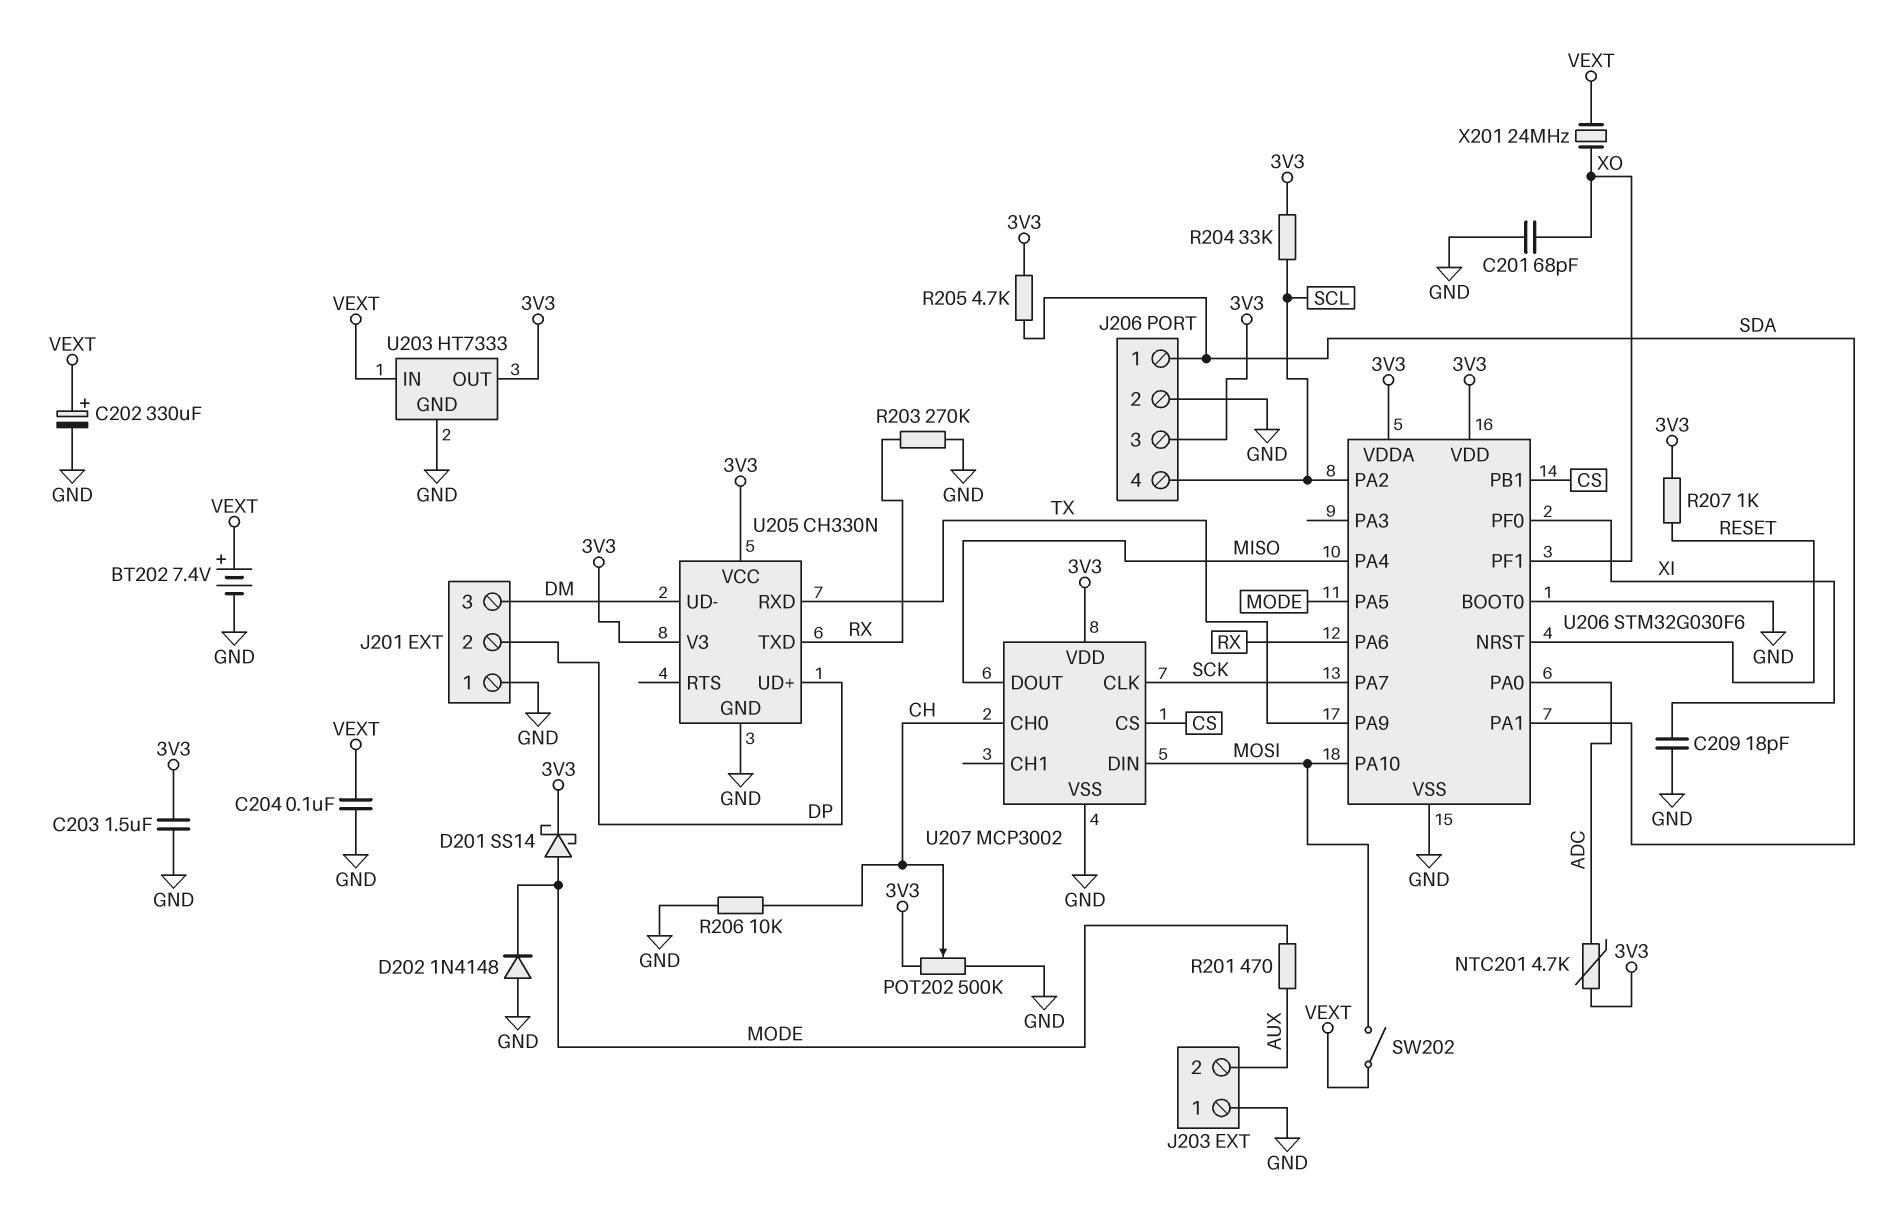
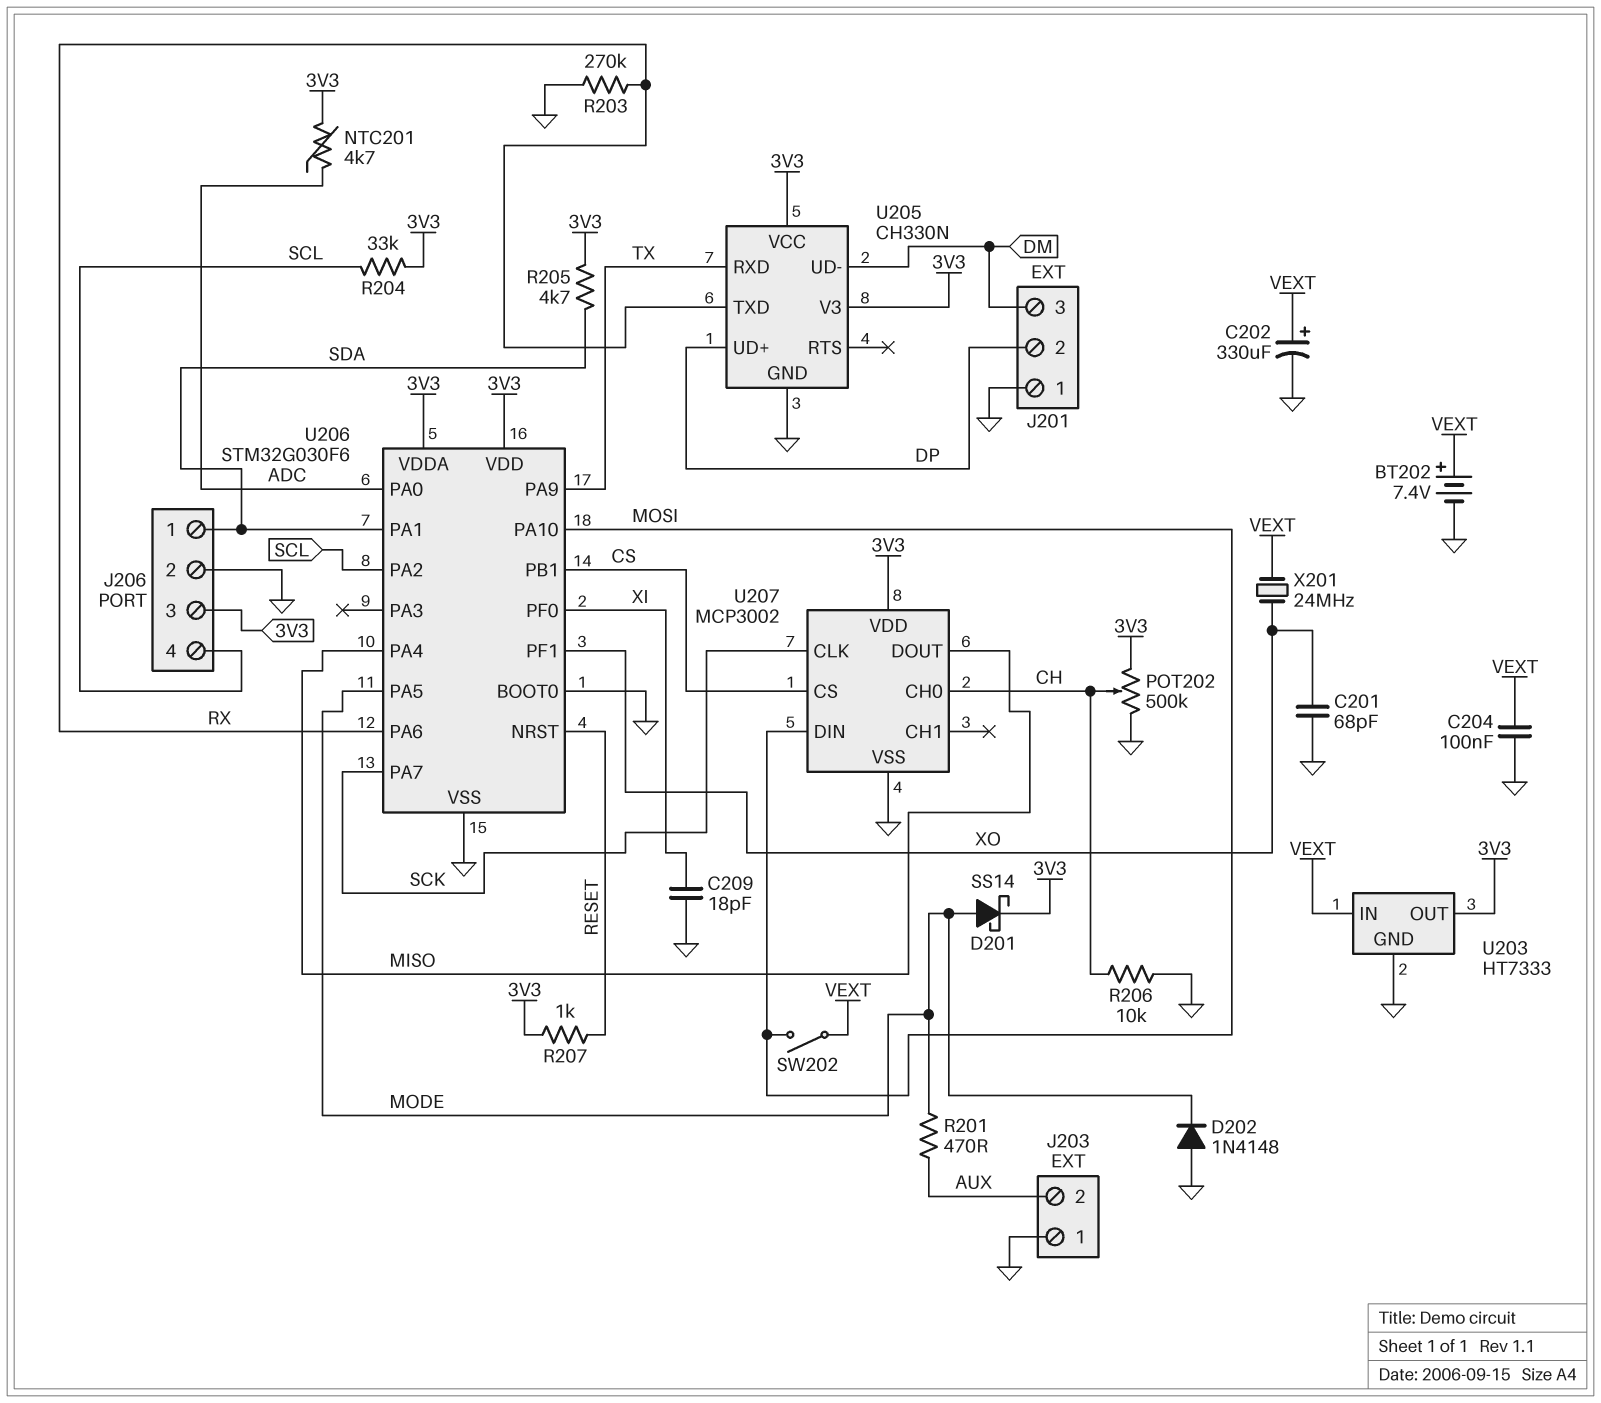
C203: 1.5uF (3V3, GND) -> none

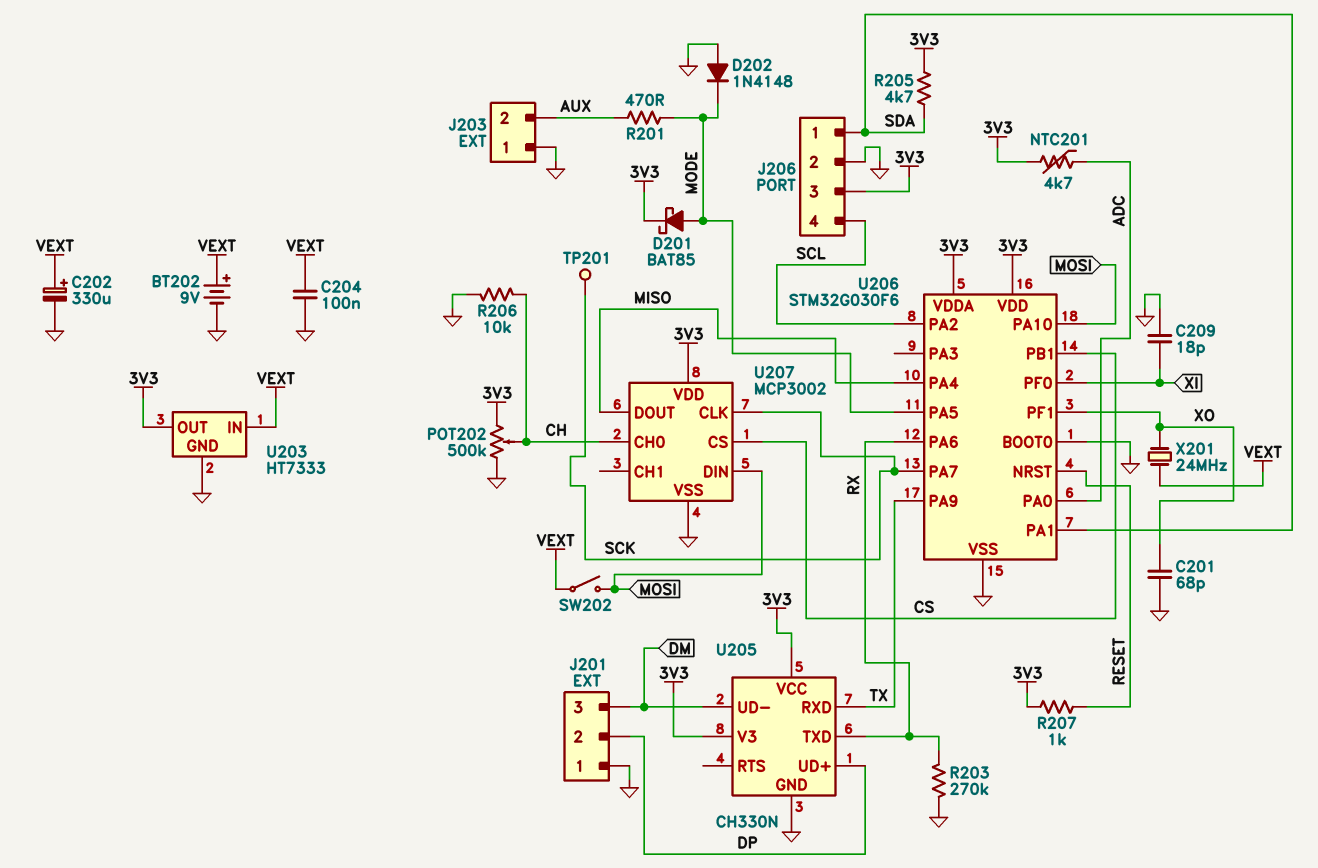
BT202: 7.4V (plus VEXT, minus GND) -> 9V (plus VEXT, minus GND)
D201: schottky SS14 (A MODE, K 3V3) -> schottky BAT85 (A MODE, K 3V3)
R204: 33k (3V3, SCL) -> none
TP201: none -> test point (SCK)

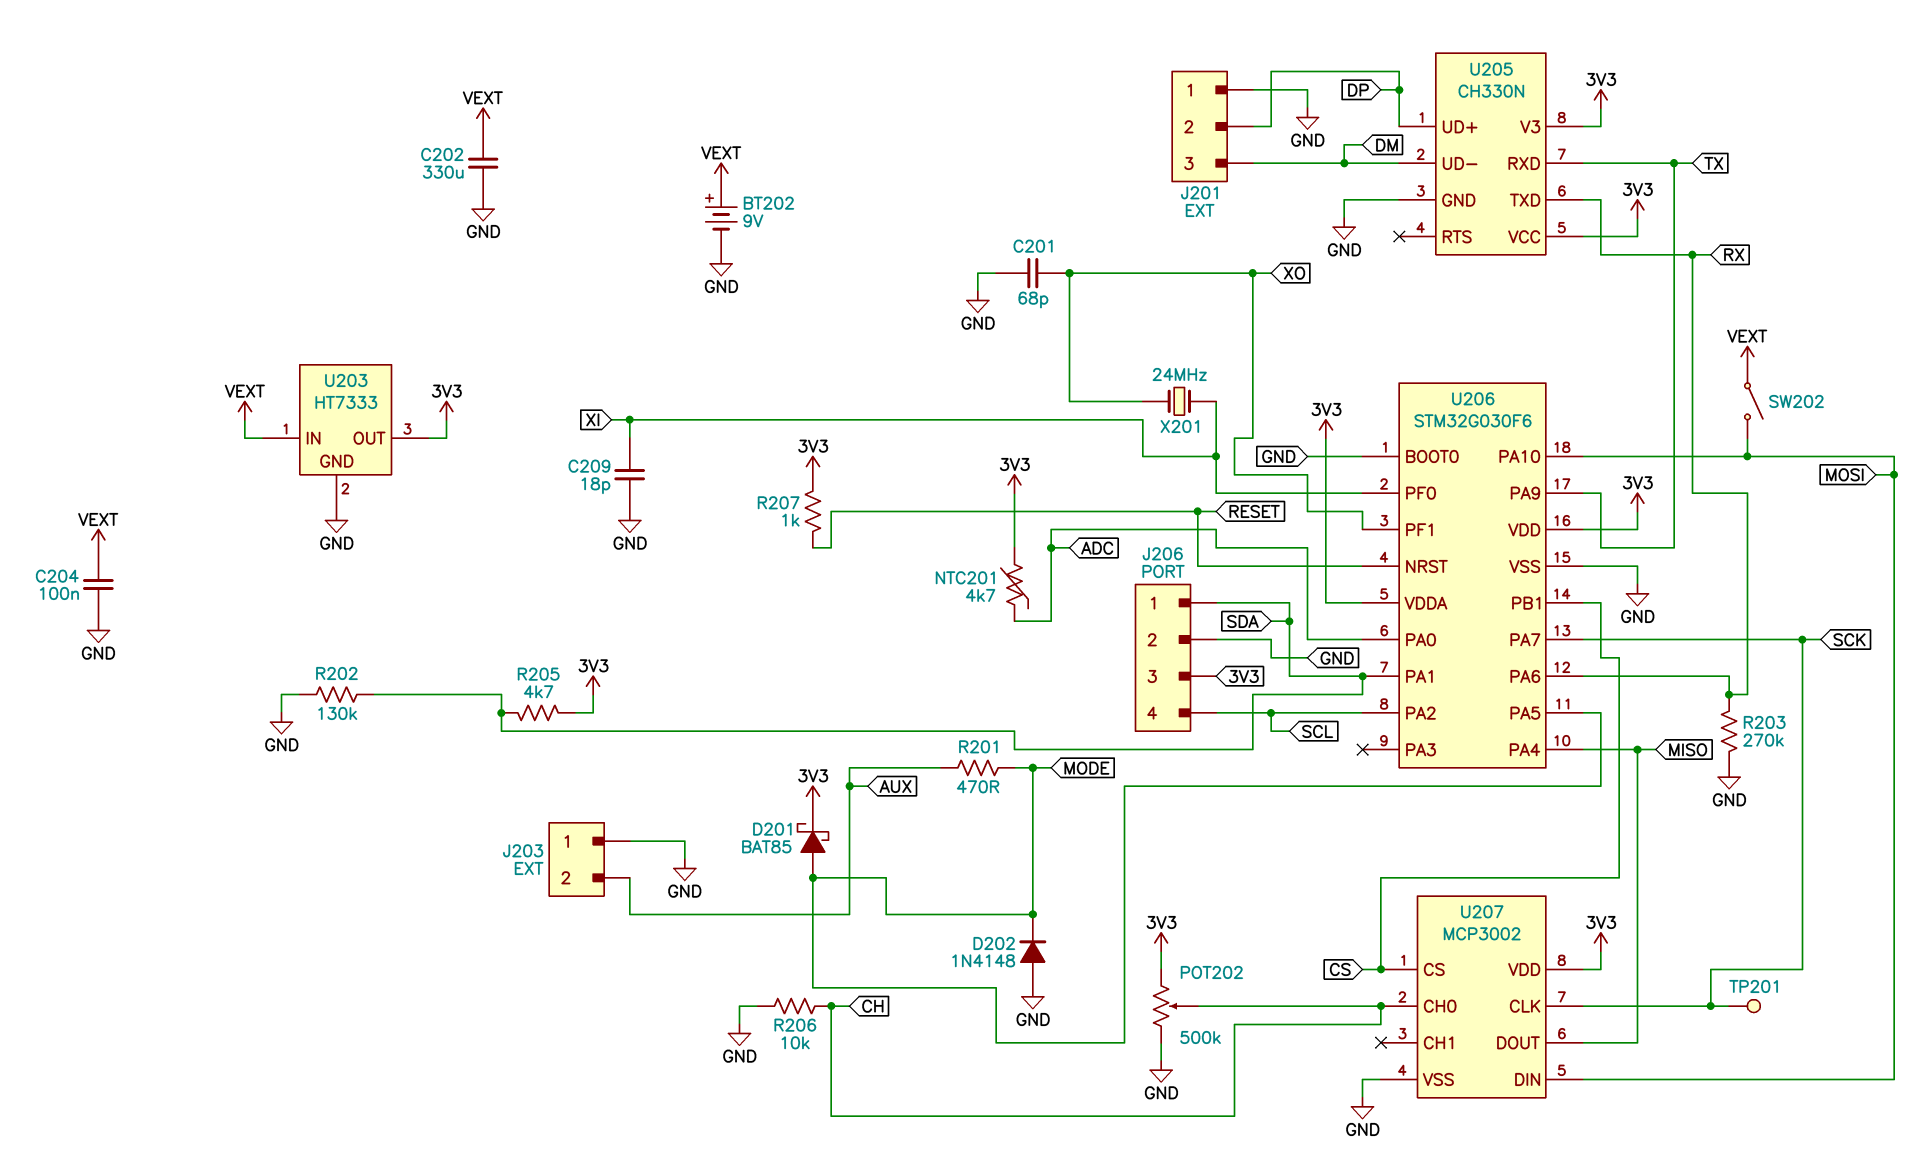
C202: 330uF (plus VEXT, minus GND) -> 330uF (GND, VEXT)
R202: none -> 130k (GND, SDA)
X201: 24MHz (VEXT, XO) -> 24MHz (XI, XO)

